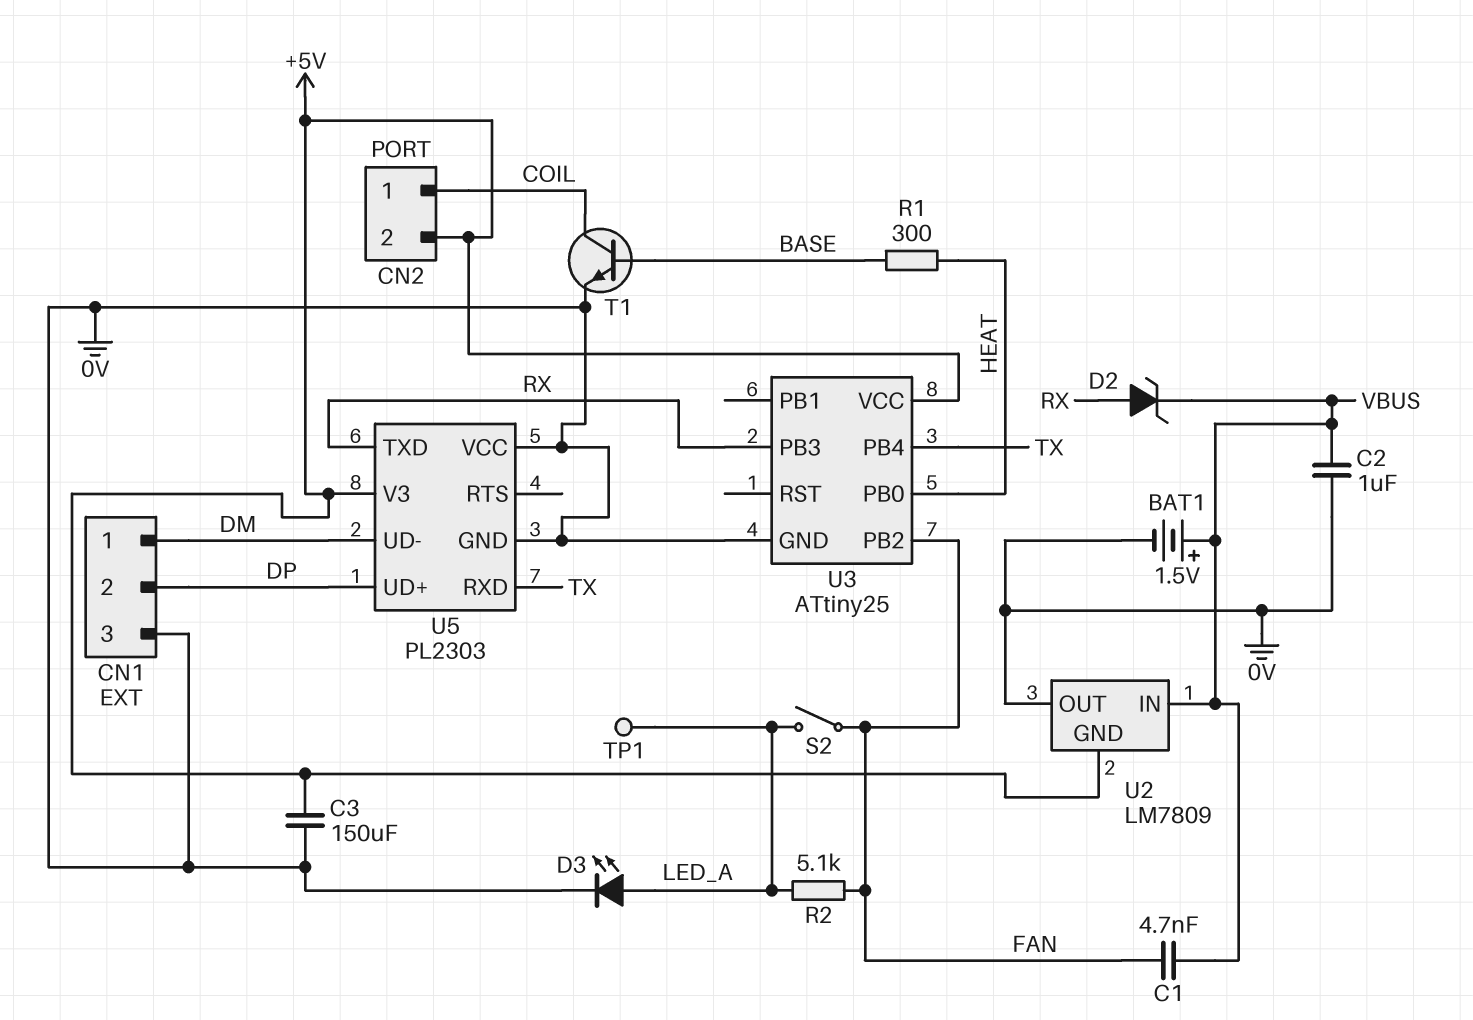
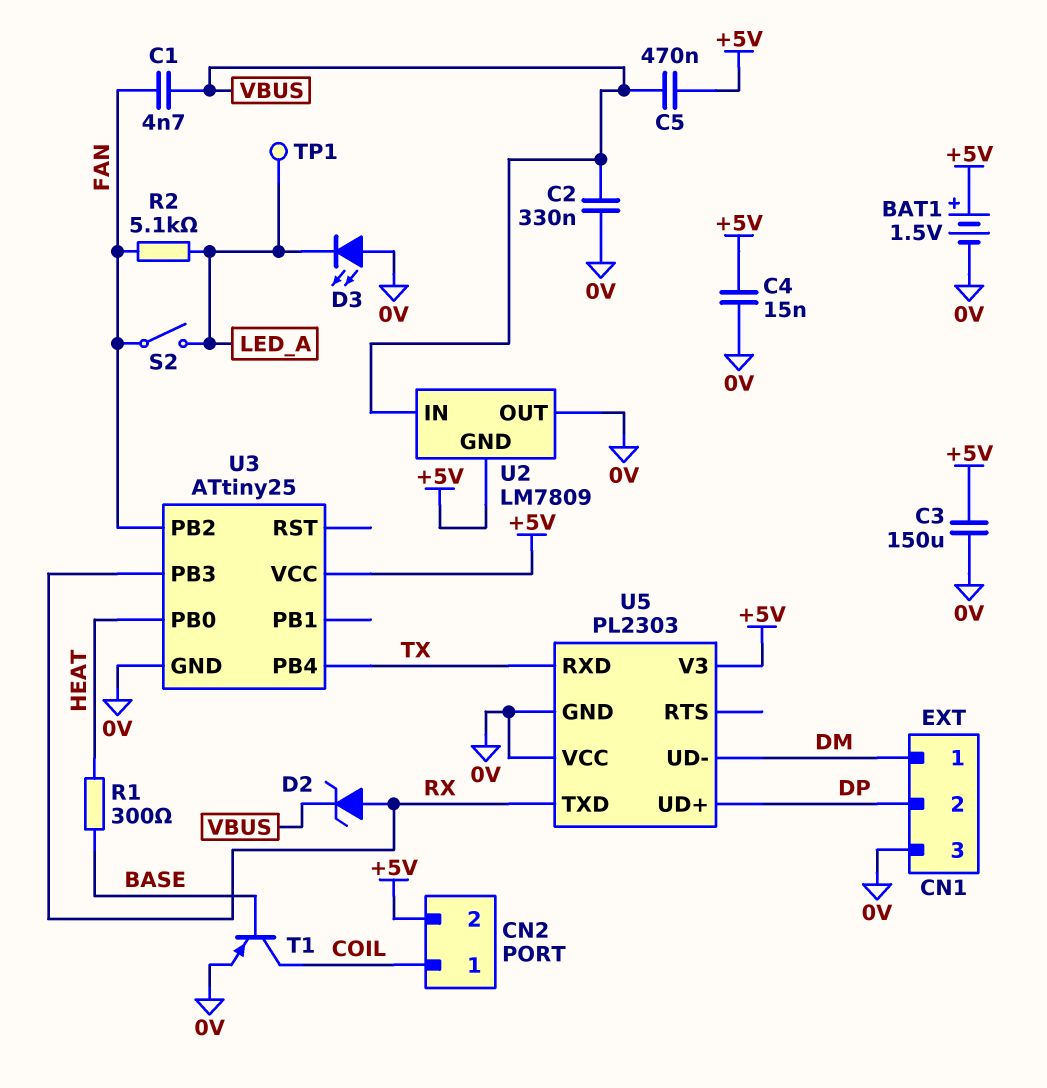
BAT1: 1.5V (plus VBUS, minus 0V) -> 1.5V (plus +5V, minus 0V)
C2: 1uF (0V, VBUS) -> 330nF (0V, VBUS)
C4: none -> 15nF (+5V, 0V)
C5: none -> 470nF (+5V, VBUS)
D3: LED (A LED_A, K 0V) -> LED (A 0V, K LED_A)
T1: NPN (B BASE, C COIL, E 0V) -> PNP (B BASE, C COIL, E 0V)

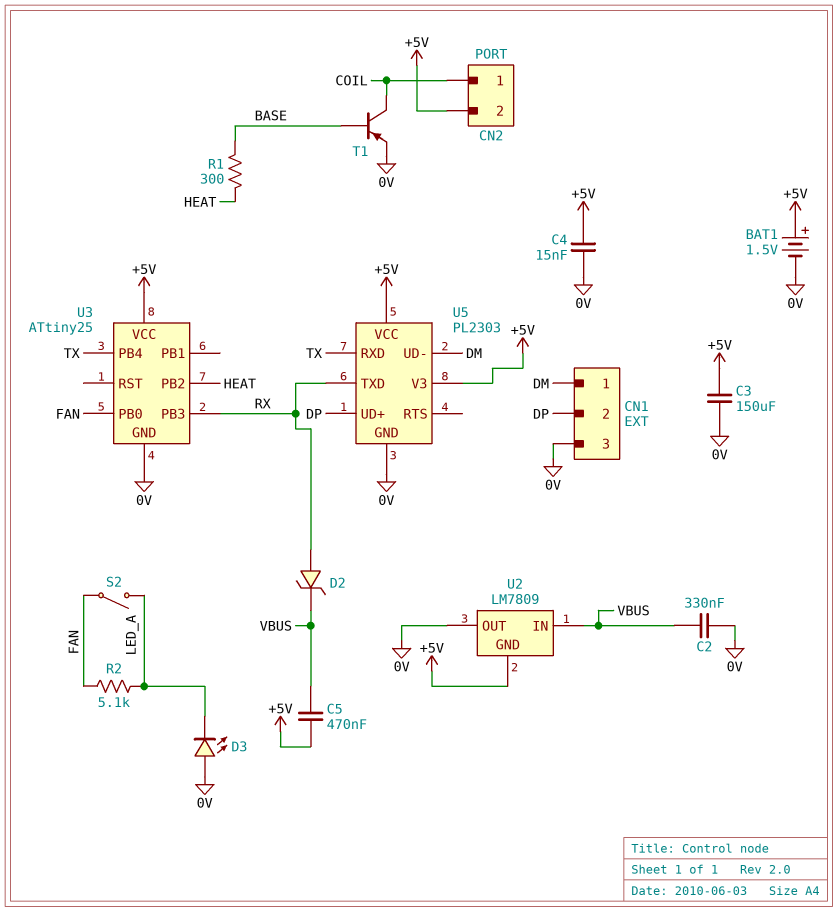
C1: 4.7nF (FAN, VBUS) -> none
TP1: test point (LED_A) -> none
U3 pin PB0: HEAT -> FAN
U3 pin PB2: FAN -> HEAT
U5 pin VCC: 0V -> +5V

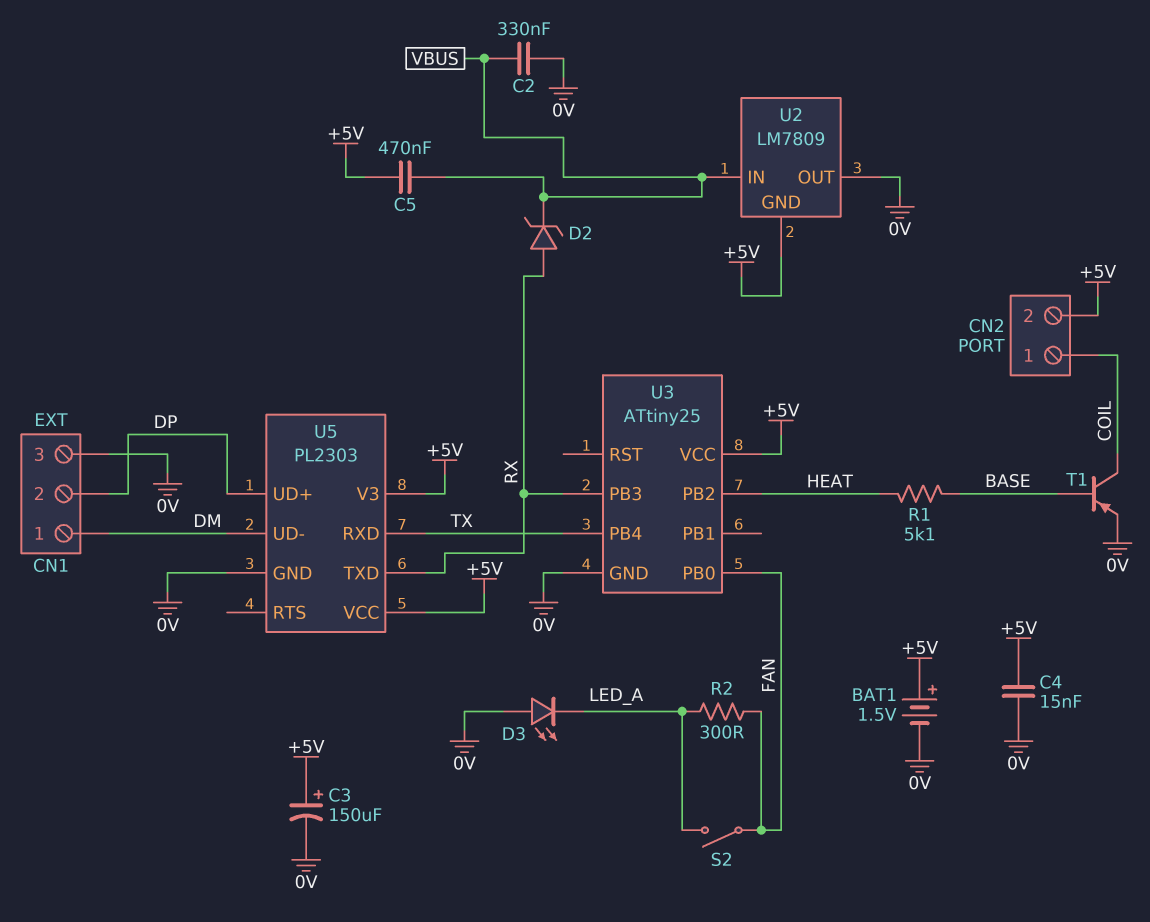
C3: 150uF (+5V, 0V) -> 150uF (plus +5V, minus 0V)
R1: 300 (BASE, HEAT) -> 5.1k (BASE, HEAT)
R2: 5.1k (FAN, LED_A) -> 300 (FAN, LED_A)

